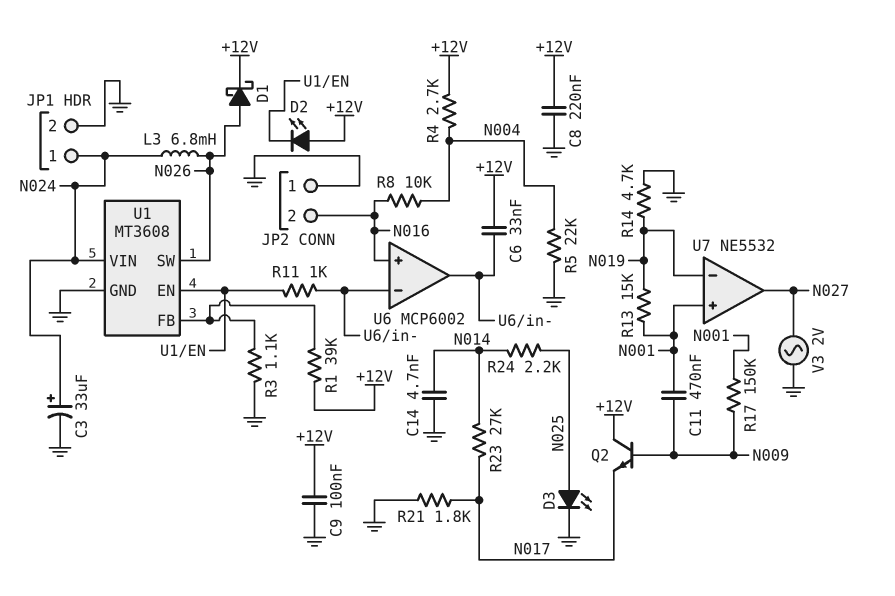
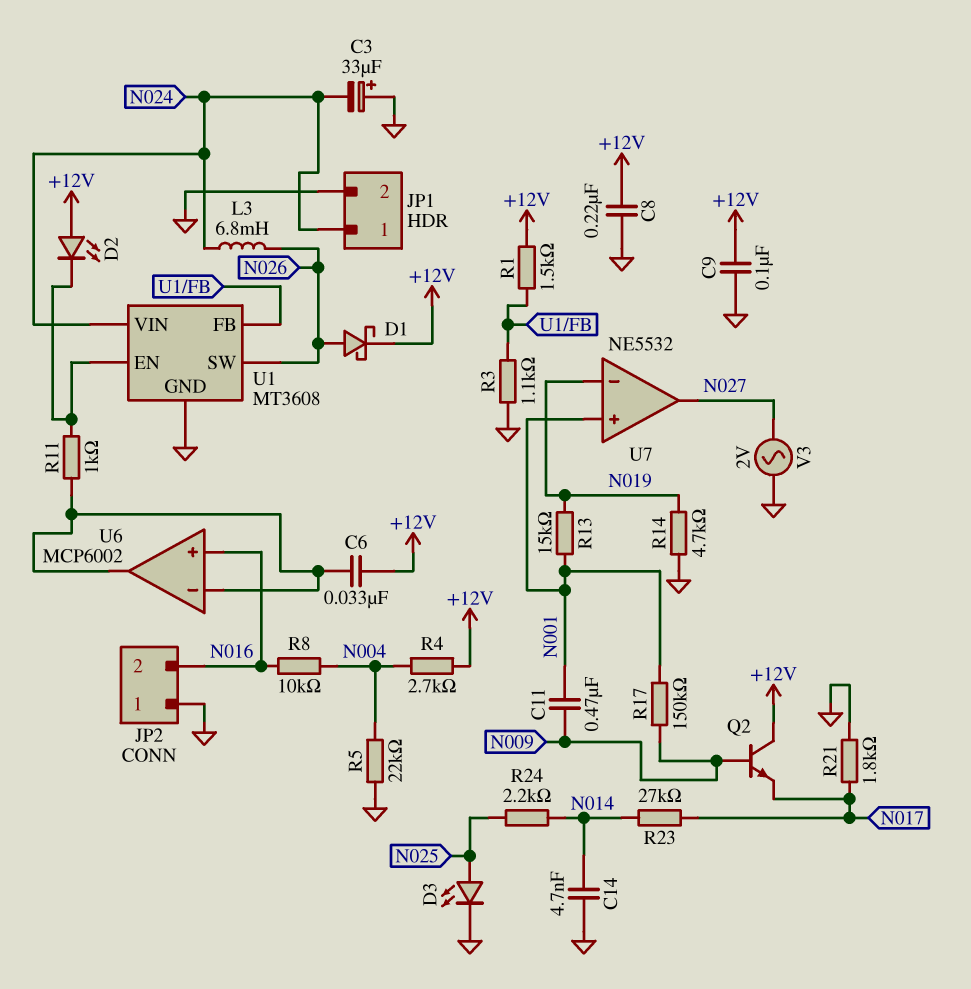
C3: 33uF (plus N024, minus GND) -> 33uF (plus GND, minus N024)
R1: 39k (+12V, U1/FB) -> 1.5k (+12V, U1/FB)

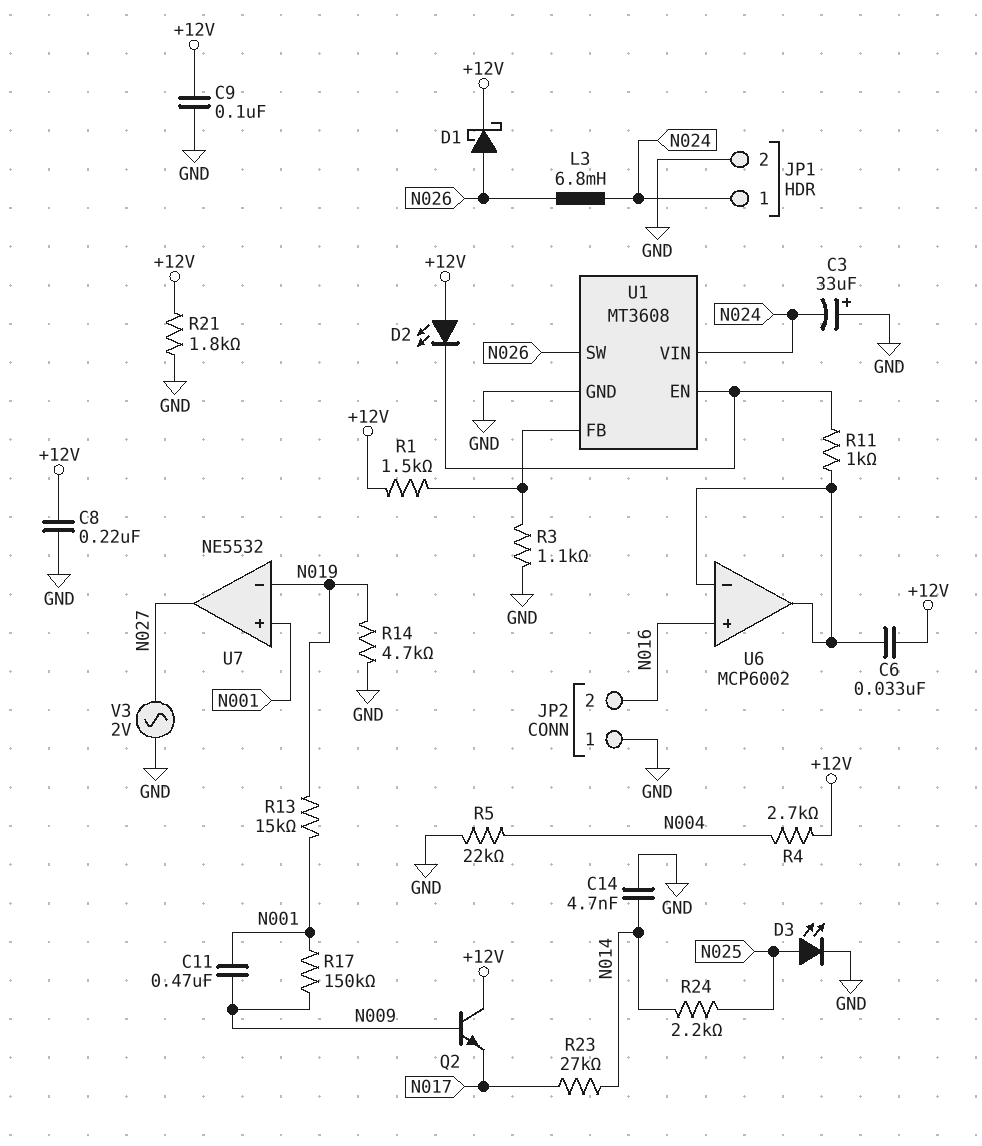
R8: 10k (N004, N016) -> none
R21: 1.8k (GND, N017) -> 1.8k (+12V, GND)

